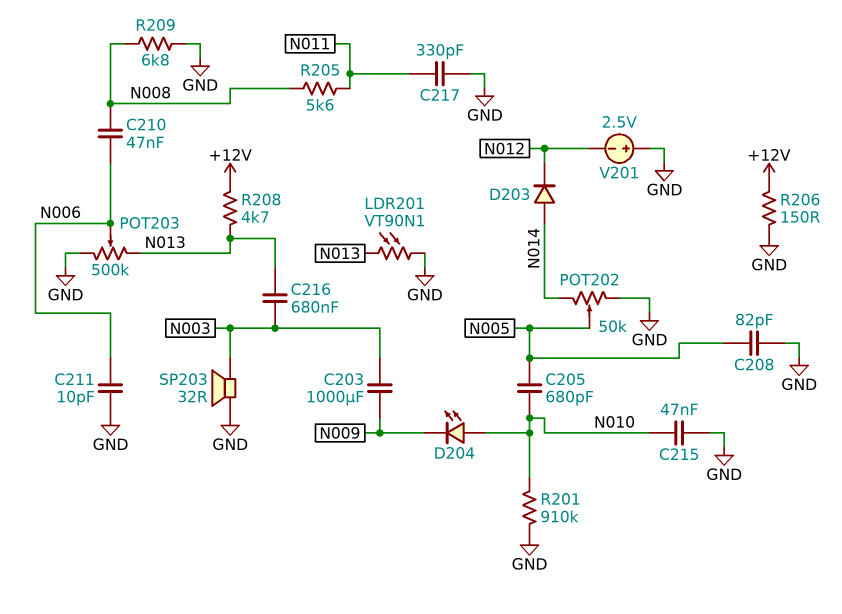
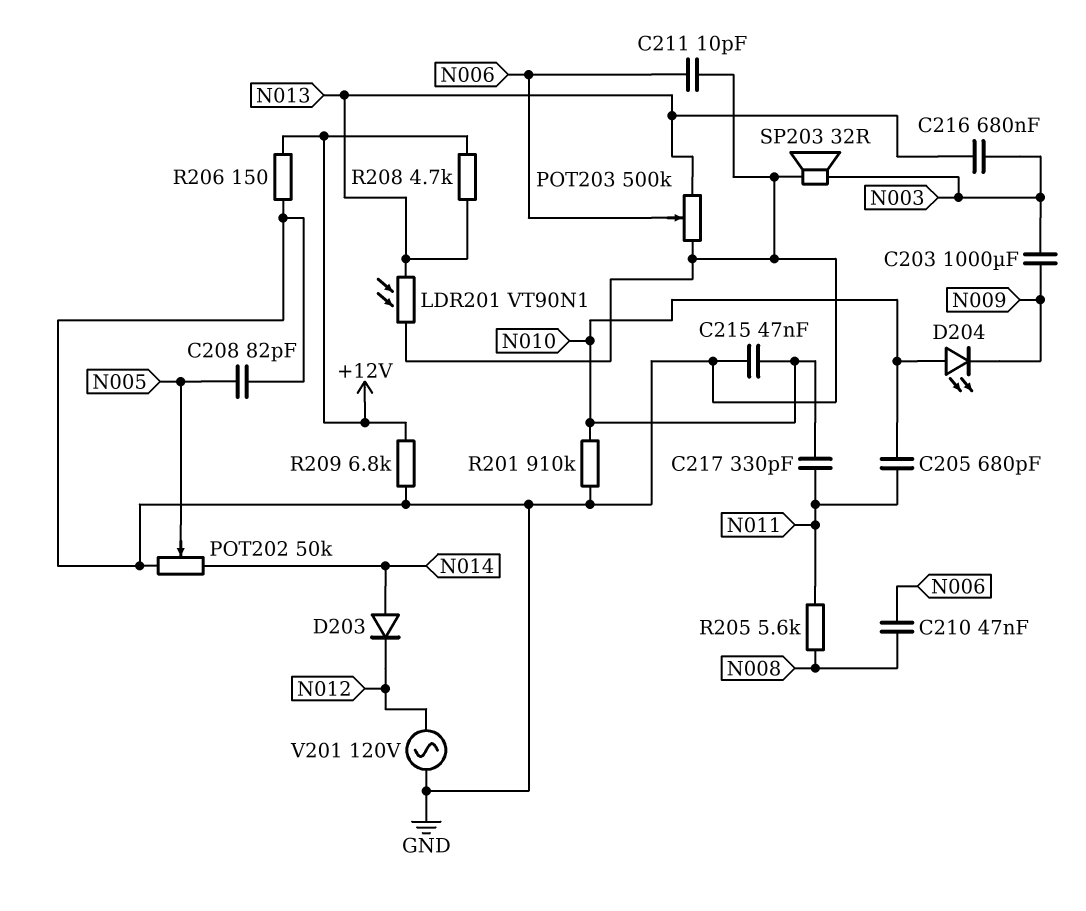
C205: 680pF (N005, N010) -> 680pF (N010, N011)
C217: 330pF (GND, N011) -> 330pF (N010, N011)
R209: 6.8k (GND, N008) -> 6.8k (+12V, GND)
V201: 2.5V (plus GND, minus N012) -> AC 120V (GND, N012)

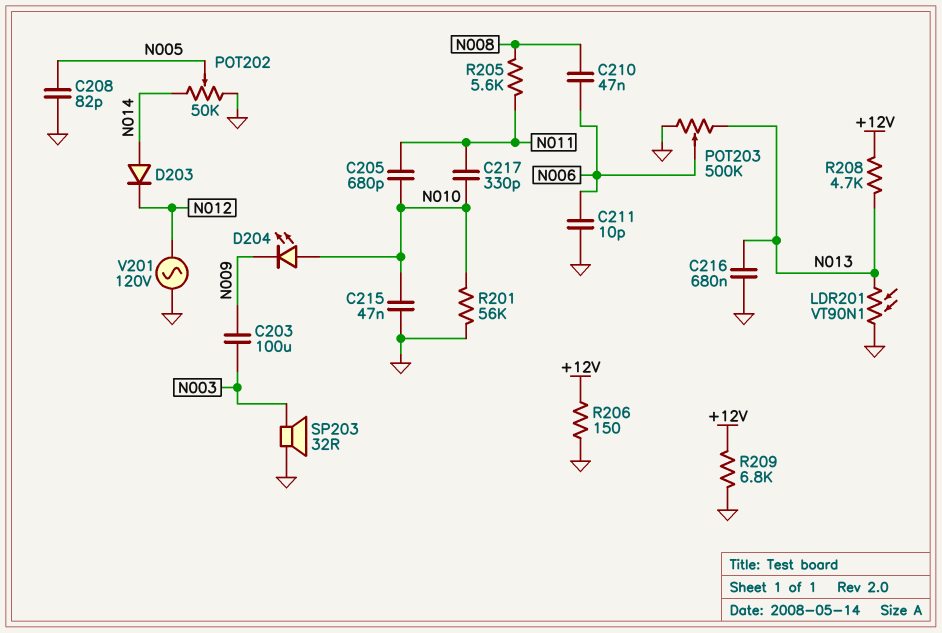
C203: 1000uF (N003, N009) -> 100uF (N003, N009)
C216: 680nF (N003, N013) -> 680nF (GND, N013)
R201: 910k (GND, N010) -> 56k (GND, N010)

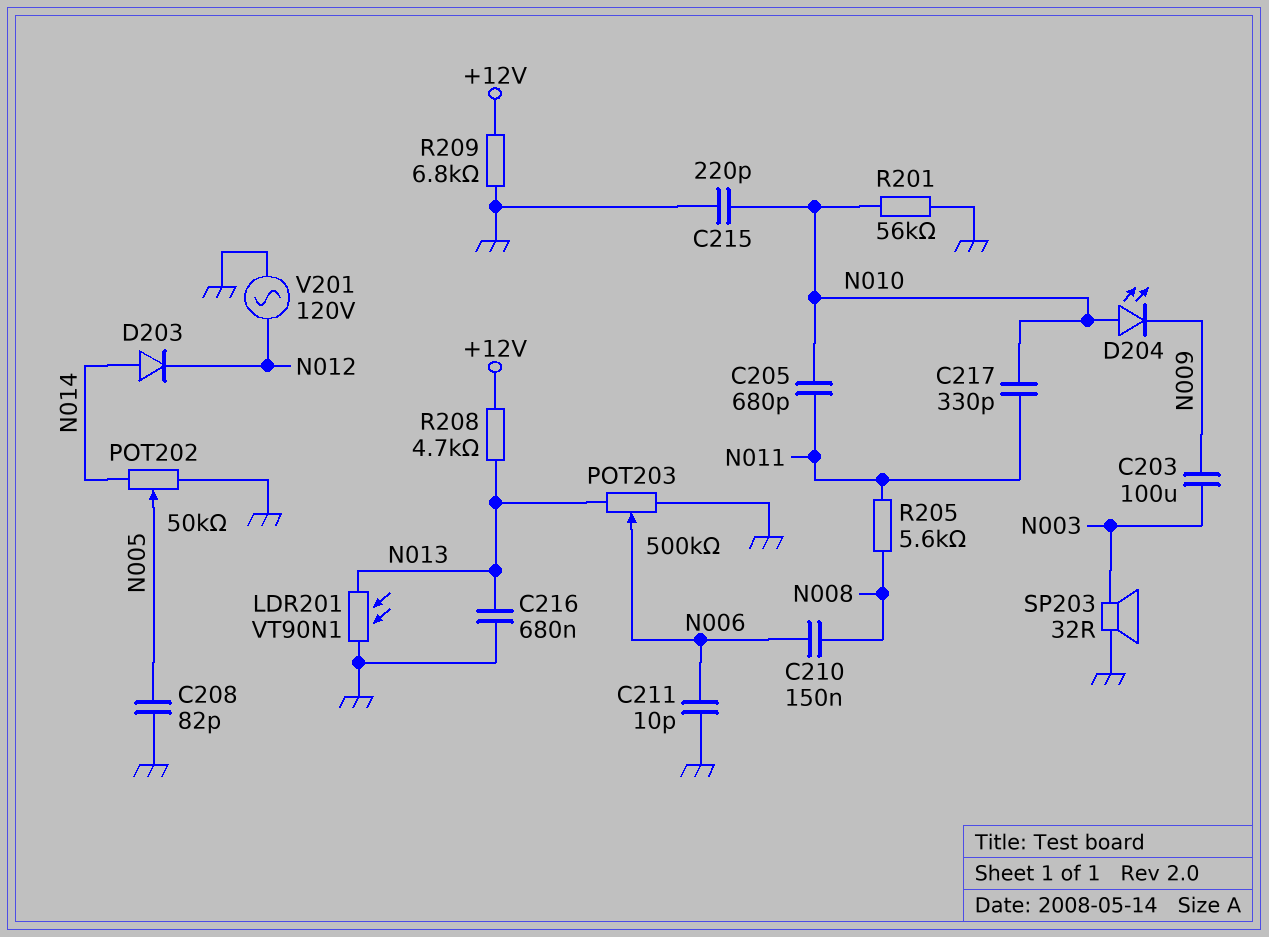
C210: 47nF (N006, N008) -> 150nF (N006, N008)
C215: 47nF (GND, N010) -> 220pF (GND, N010)
R206: 150 (+12V, GND) -> none

